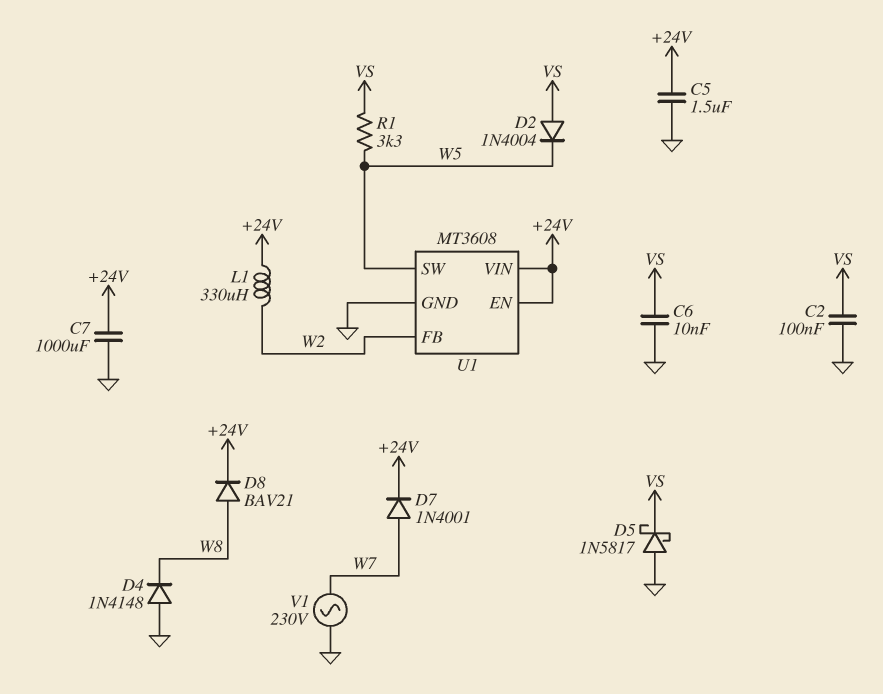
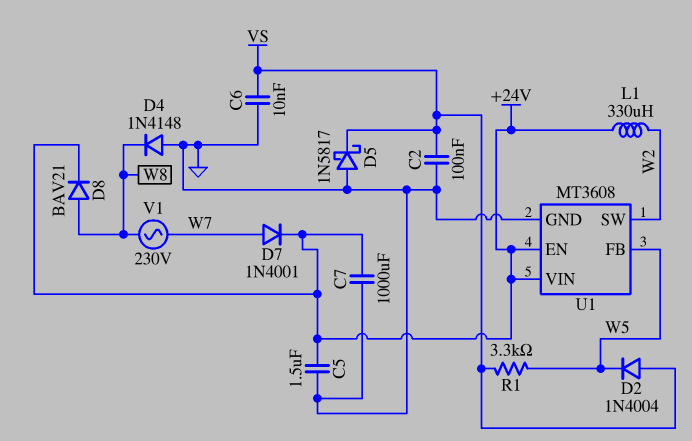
U1 pin FB: W2 -> W5
U1 pin SW: W5 -> W2
V1: AC 230V (GND, W7) -> AC 230V (W7, W8)

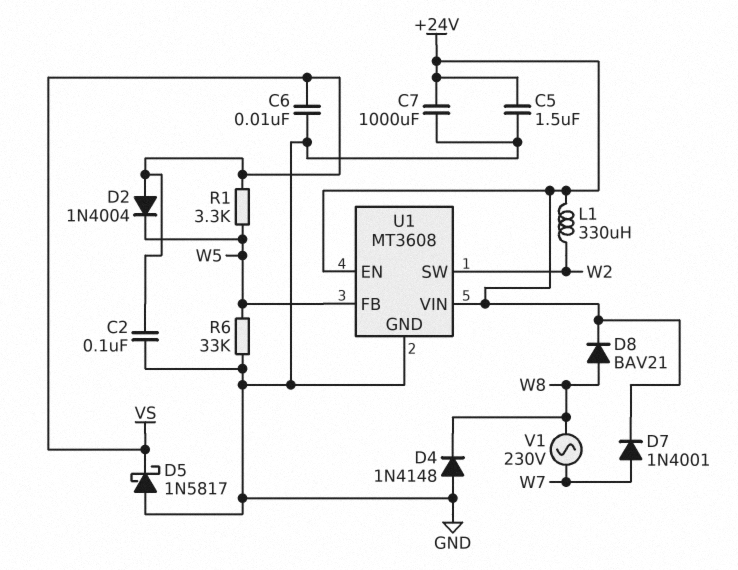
R6: none -> 33k (GND, W5)

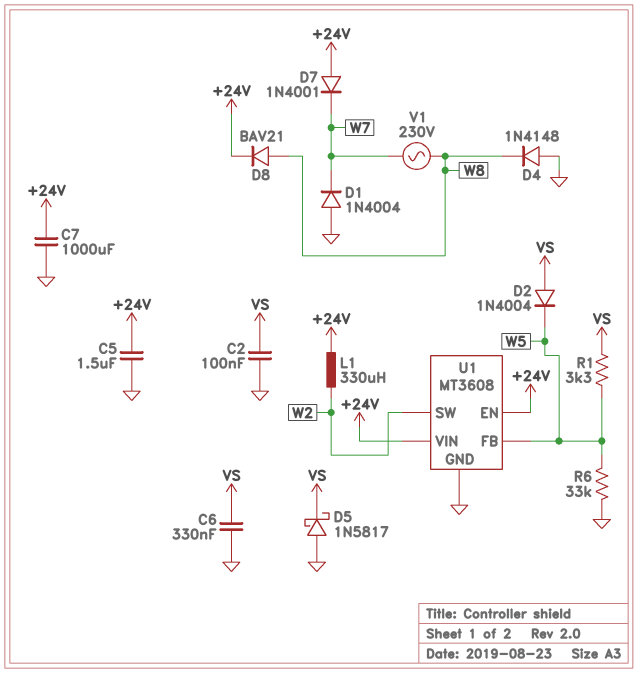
C6: 10nF (GND, VS) -> 330nF (GND, VS)
D1: none -> diode 1N4004 (A GND, K W7)
D7: diode 1N4001 (A W7, K +24V) -> diode 1N4001 (A +24V, K W7)

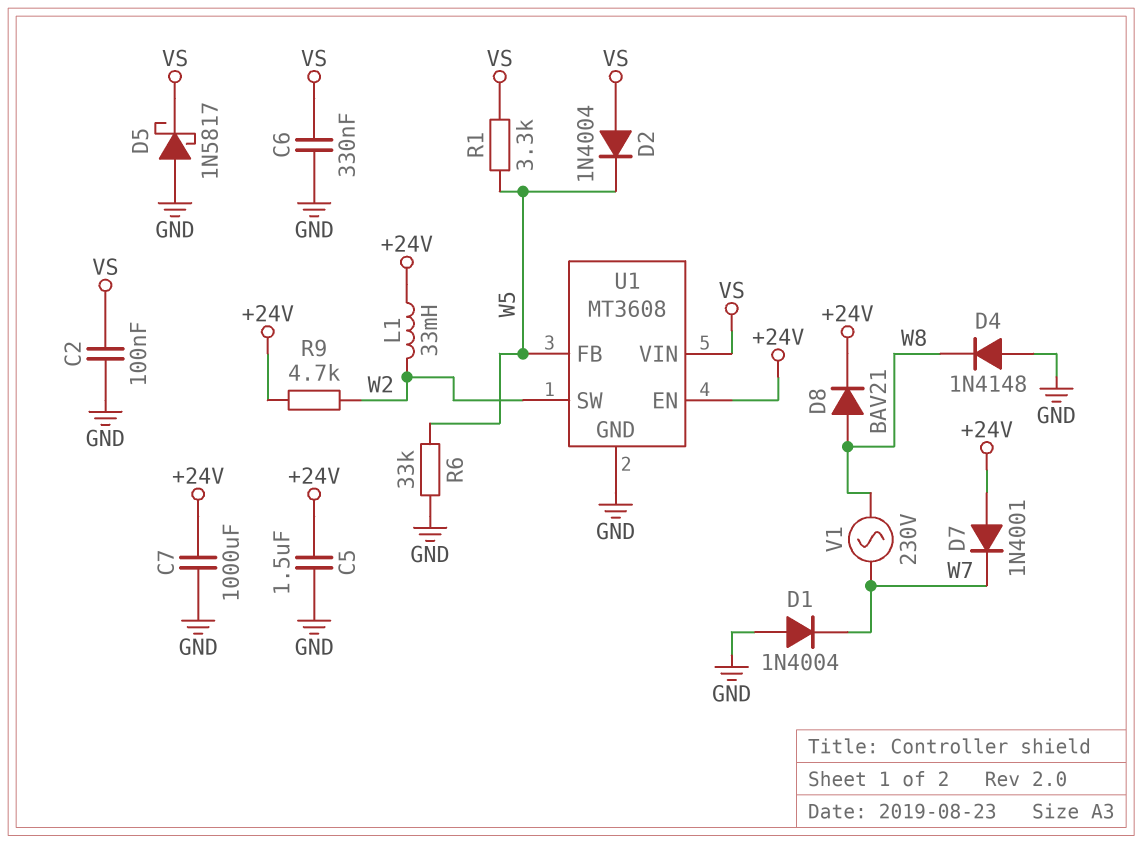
L1: 330uH (+24V, W2) -> 33mH (+24V, W2)
R9: none -> 4.7k (+24V, W2)
U1 pin VIN: +24V -> VS

